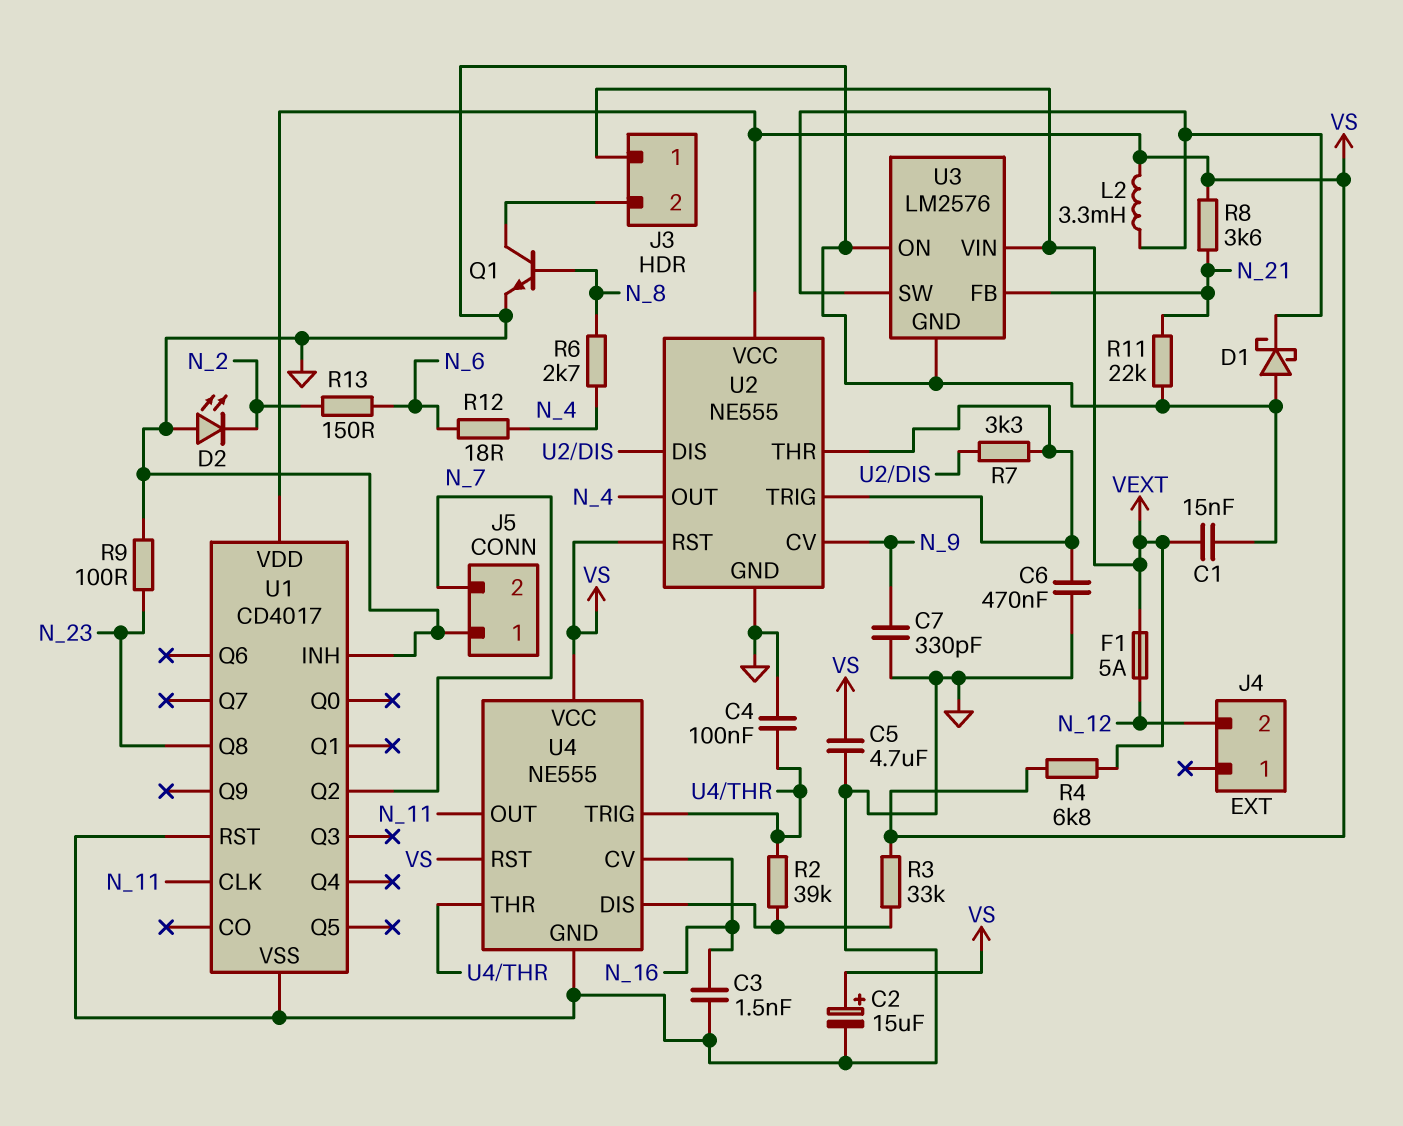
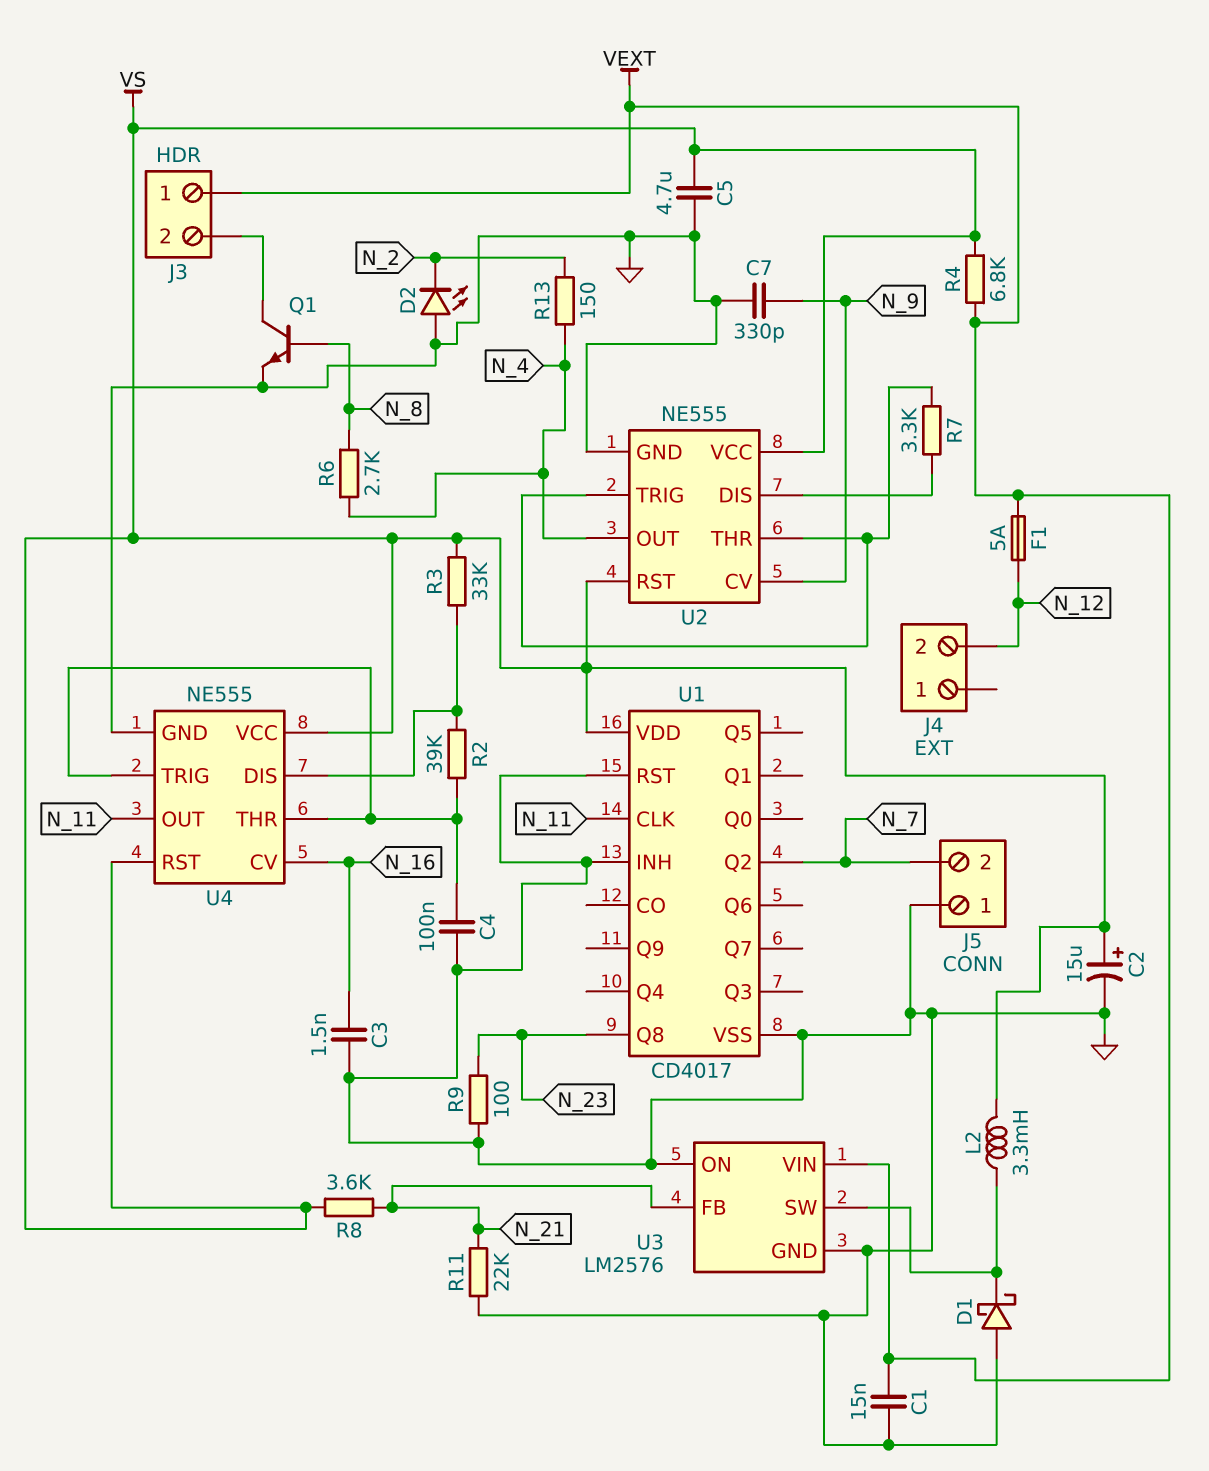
C6: 470nF (GND, U2/THR) -> none
R12: 18 (N_4, N_6) -> none
R13: 150 (N_2, N_6) -> 150 (N_2, N_4)

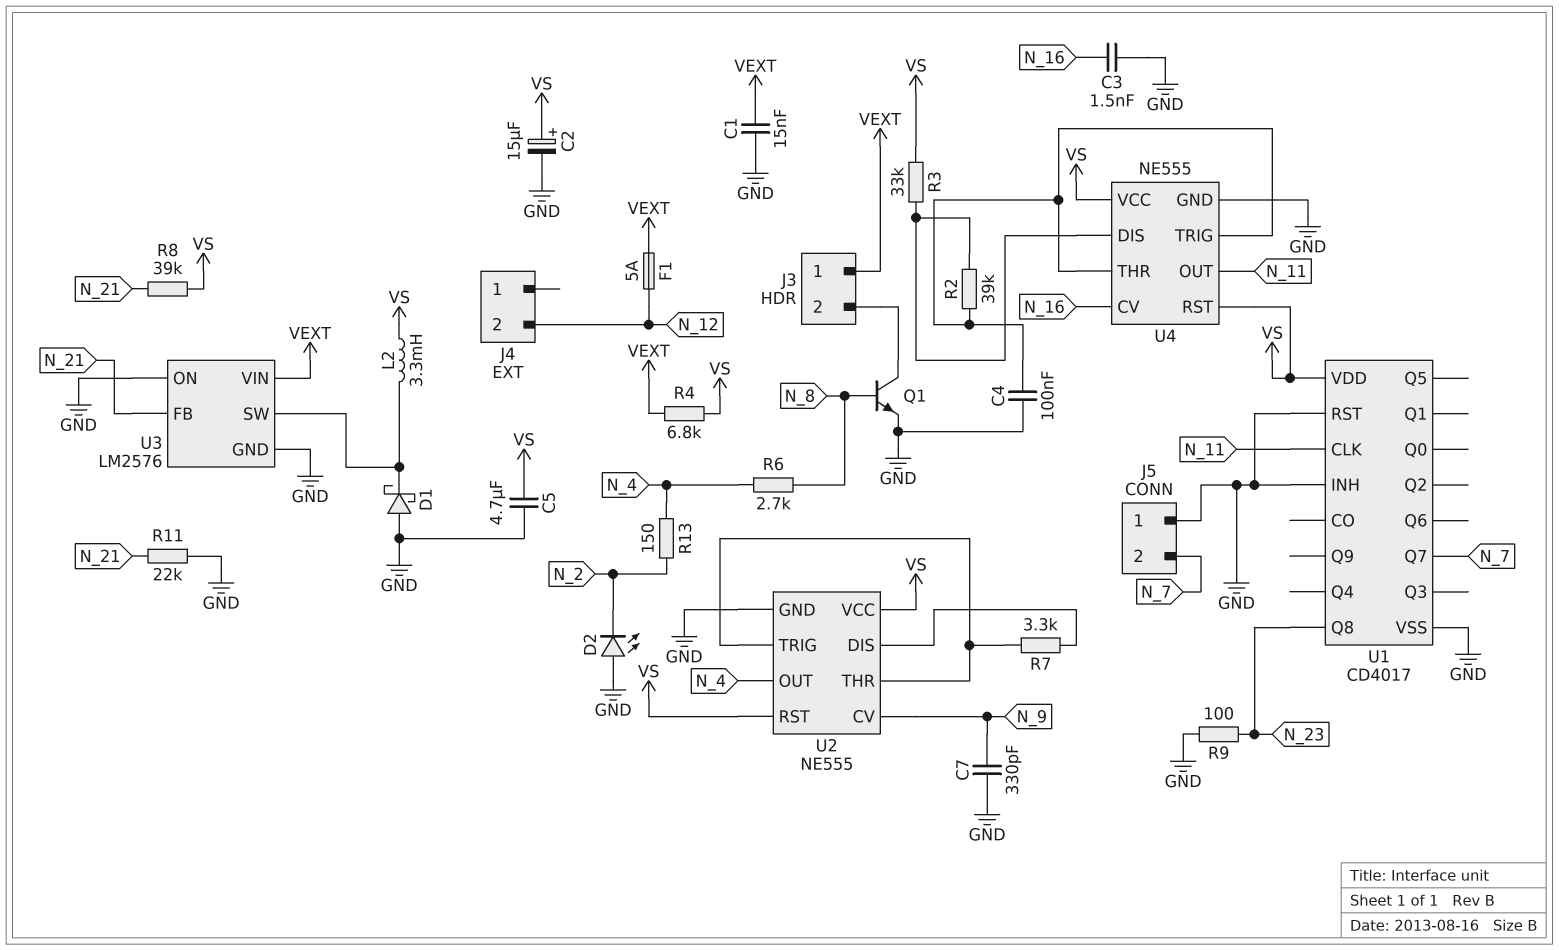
R8: 3.6k (N_21, VS) -> 39k (N_21, VS)
U1 pin Q2: N_7 -> none
U1 pin Q7: none -> N_7

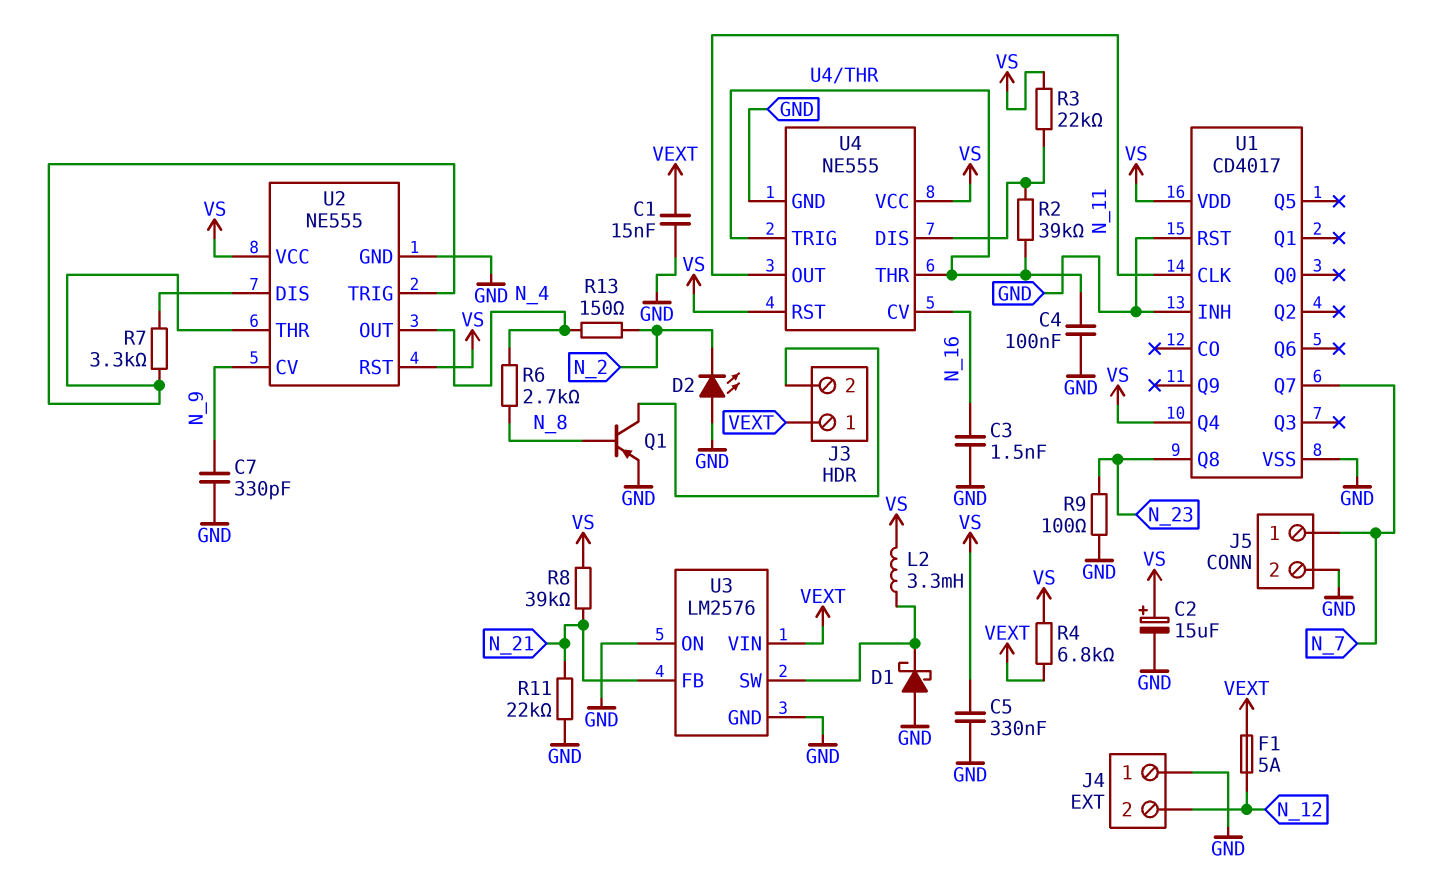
C5: 4.7uF (GND, VS) -> 330nF (GND, VS)
J4 pin 1: none -> GND
J5 pin 1: GND -> N_7
J5 pin 2: N_7 -> GND
Q1: NPN (B N_8, C J3/2, E GND) -> PNP (B N_8, C J3/2, E GND)
R3: 33k (U4/DIS, VS) -> 22k (U4/DIS, VS)
U1 pin Q4: none -> VS

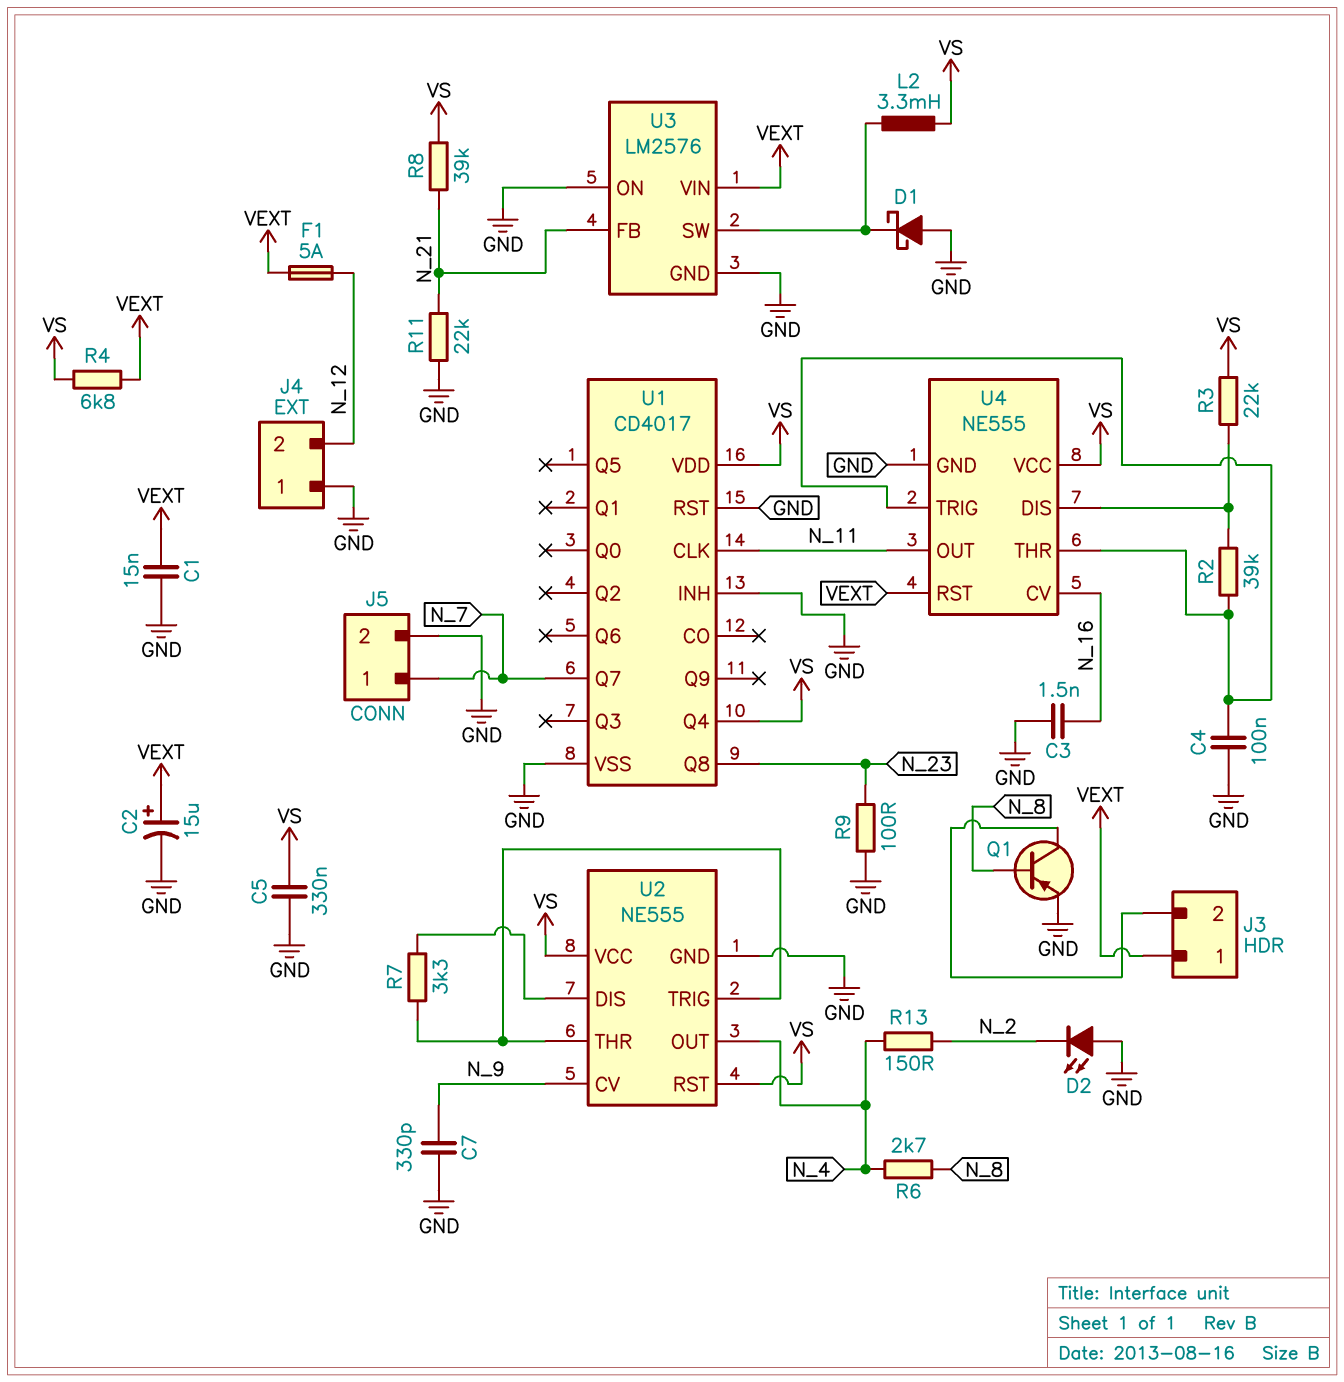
C2: 15uF (plus VS, minus GND) -> 15uF (plus VEXT, minus GND)
U4 pin RST: VS -> VEXT

